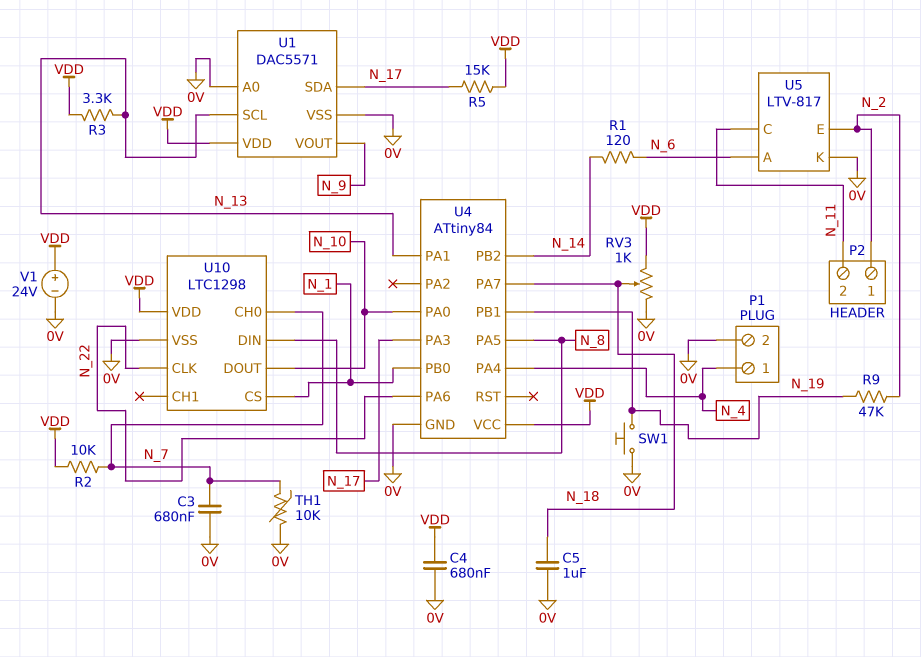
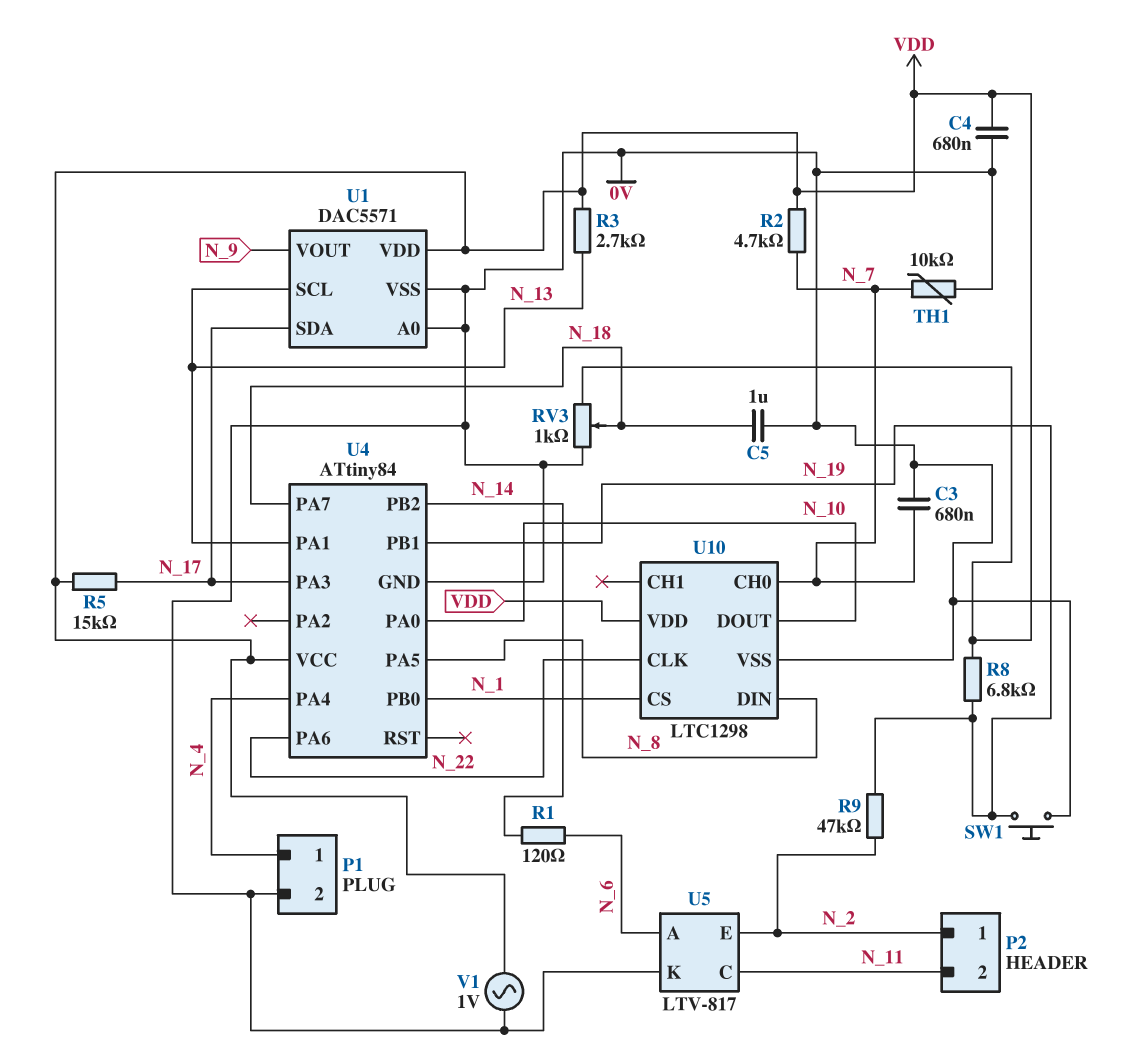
R2: 10k (N_7, VDD) -> 4.7k (N_7, VDD)
R3: 3.3k (N_13, VDD) -> 2.7k (N_13, VDD)
R8: none -> 6.8k (N_19, VDD)
V1: 24V (plus VDD, minus 0V) -> AC 1V (0V, VDD)

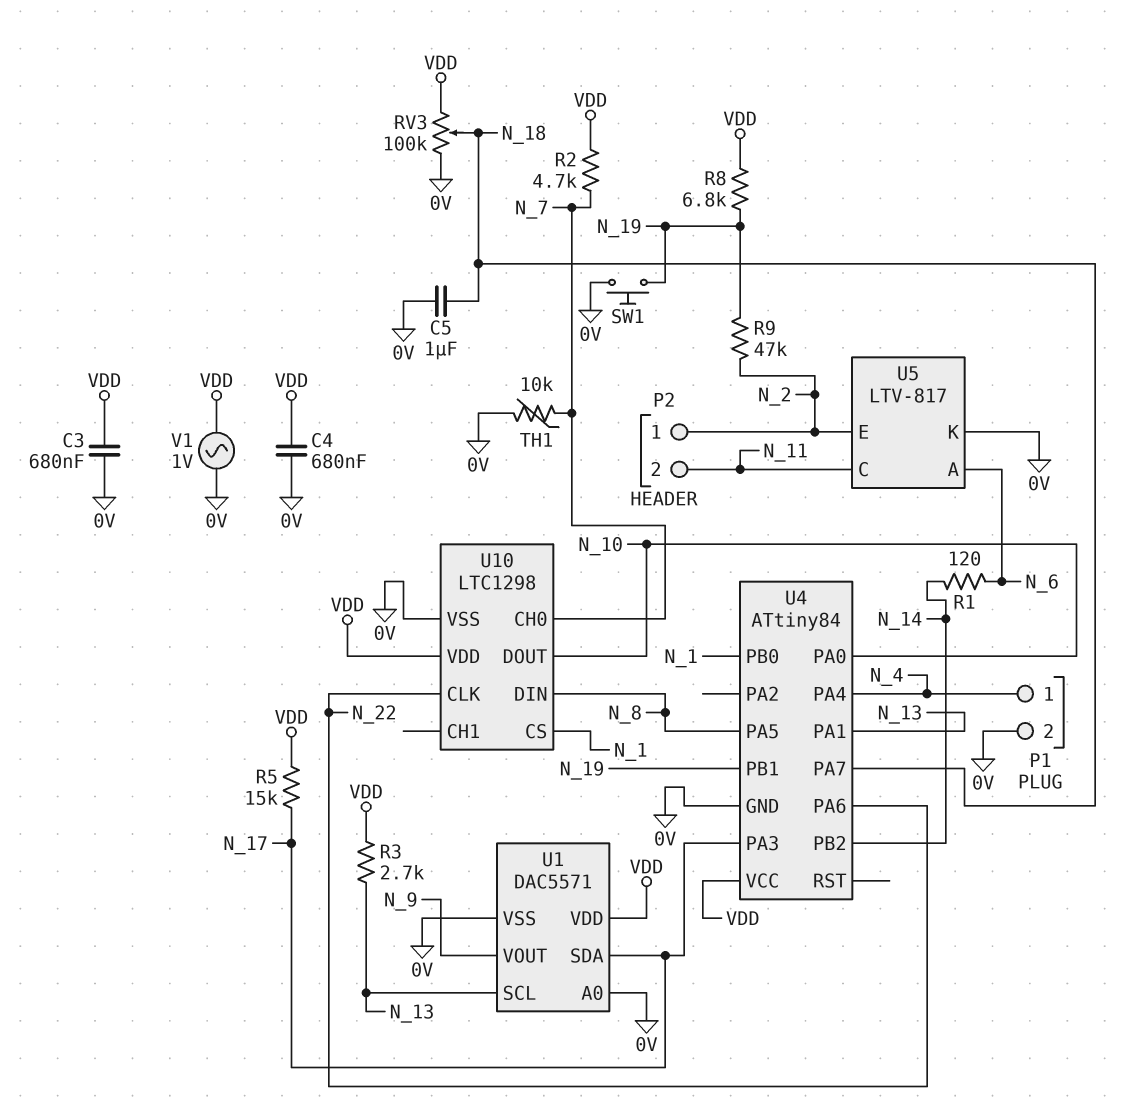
C3: 680nF (0V, N_7) -> 680nF (0V, VDD)
RV3: 1k (0V, VDD, wiper N_18) -> 100k (0V, VDD, wiper N_18)

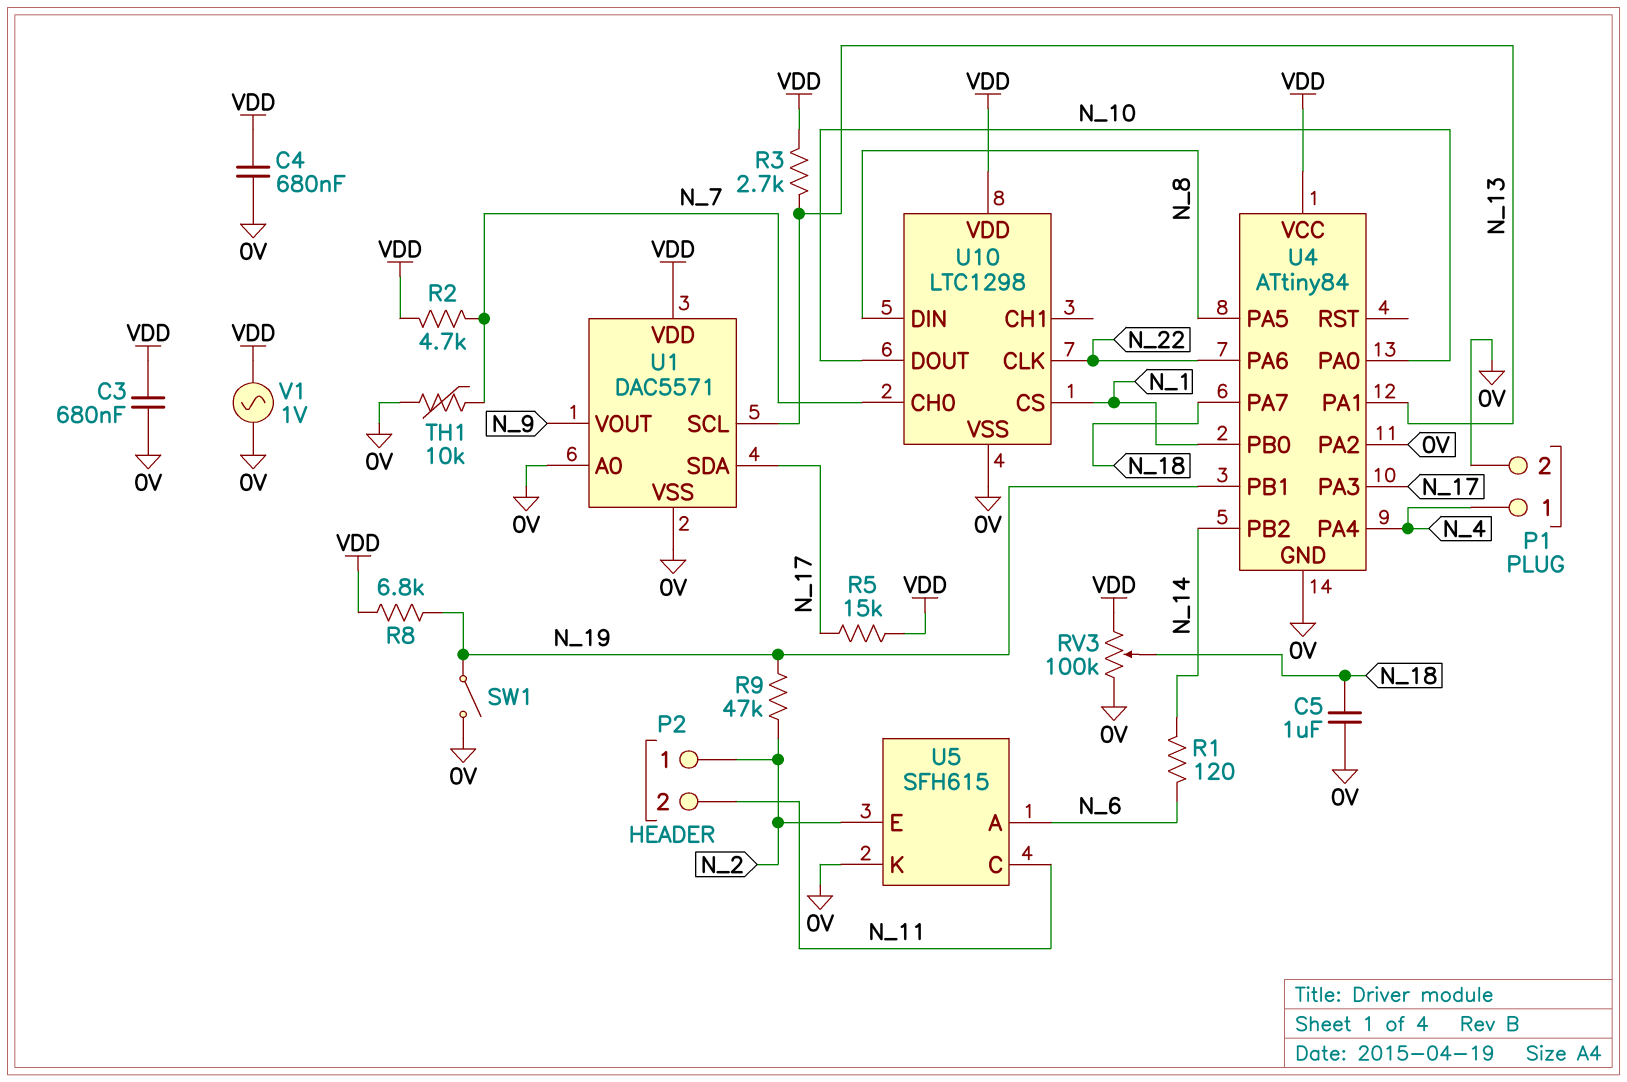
SW1: button (0V, N_19) -> switch (0V, N_19)
U4 pin PA2: none -> 0V
U5: LTV-817 -> SFH615

